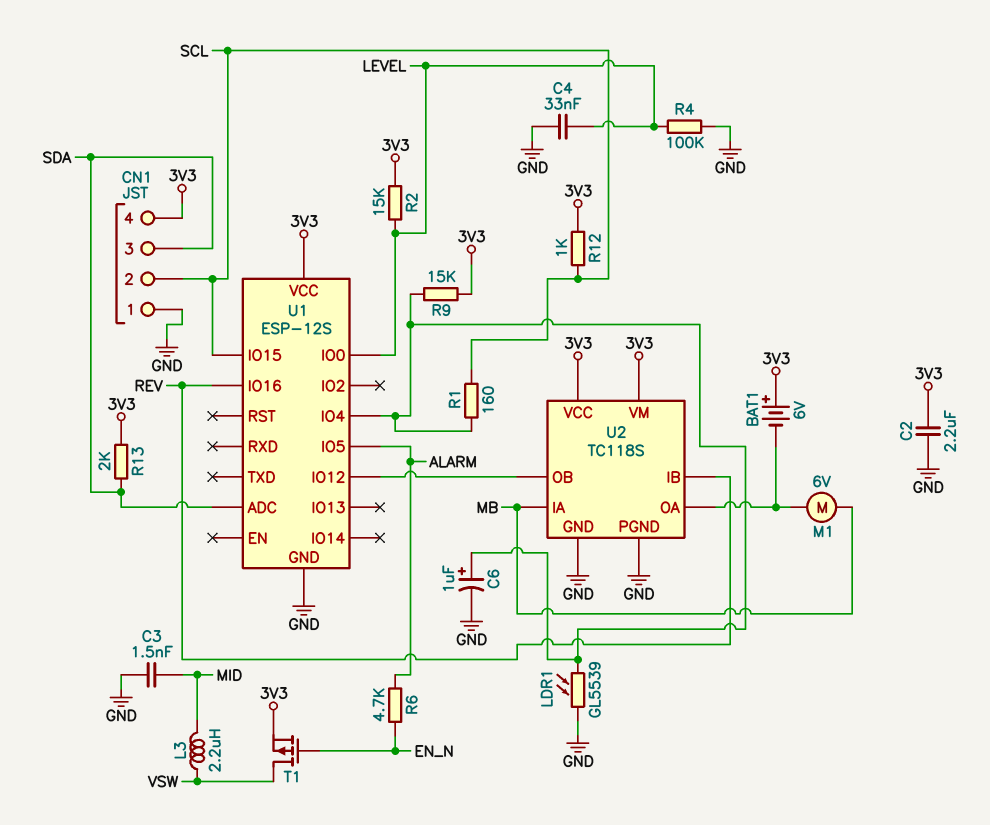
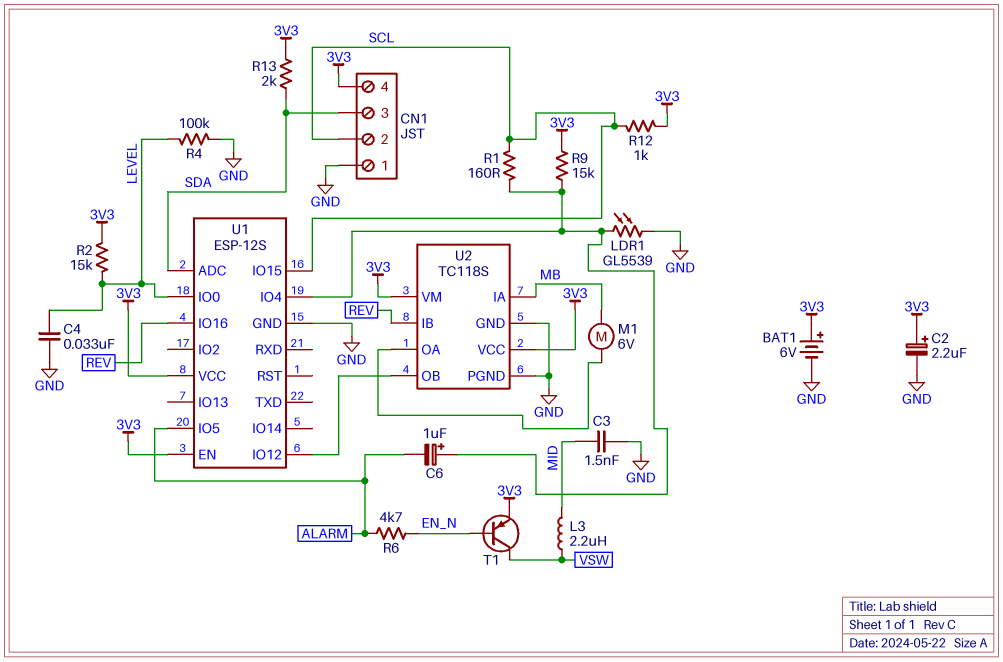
BAT1: 6V (plus 3V3, minus U2/OA) -> 6V (plus 3V3, minus GND)
C2: 2.2uF (3V3, GND) -> 2.2uF (plus 3V3, minus GND)
C6: 1uF (plus U1/IO4, minus GND) -> 1uF (plus U1/IO4, minus ALARM)
T1: PMOS (G EN_N, D VSW, S 3V3) -> PNP (B EN_N, C VSW, E 3V3)
U1 pin EN: none -> 3V3

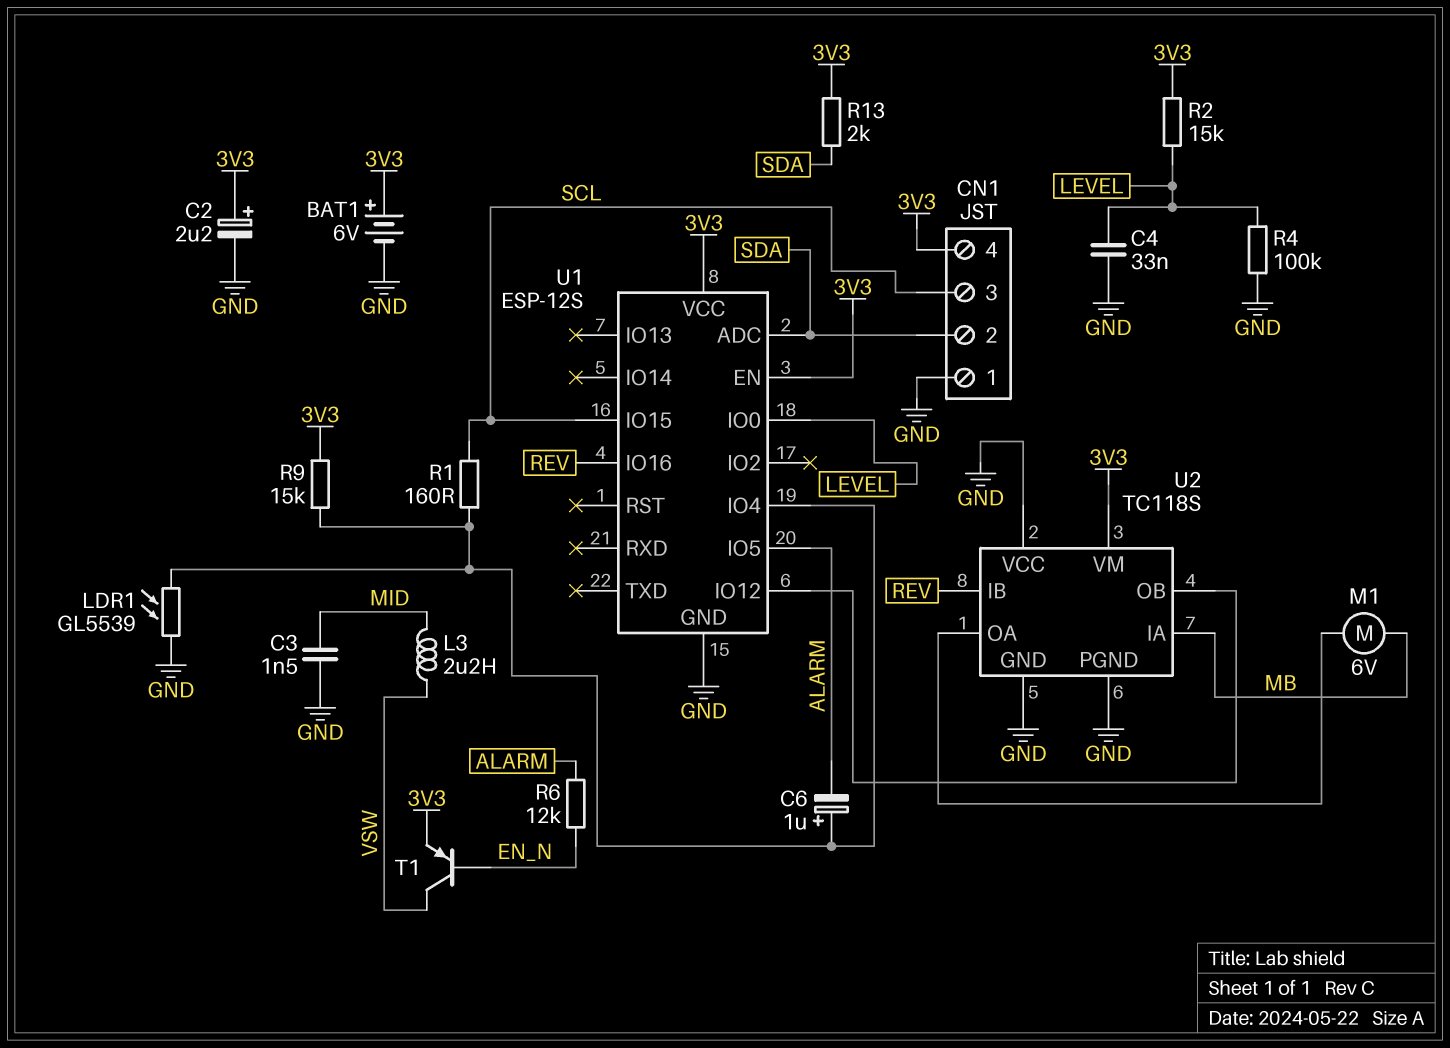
CN1 pin 2: SCL -> SDA
CN1 pin 3: SDA -> SCL
R6: 4.7k (ALARM, EN_N) -> 12k (ALARM, EN_N)
R12: 1k (3V3, SCL) -> none
U2 pin VCC: 3V3 -> GND

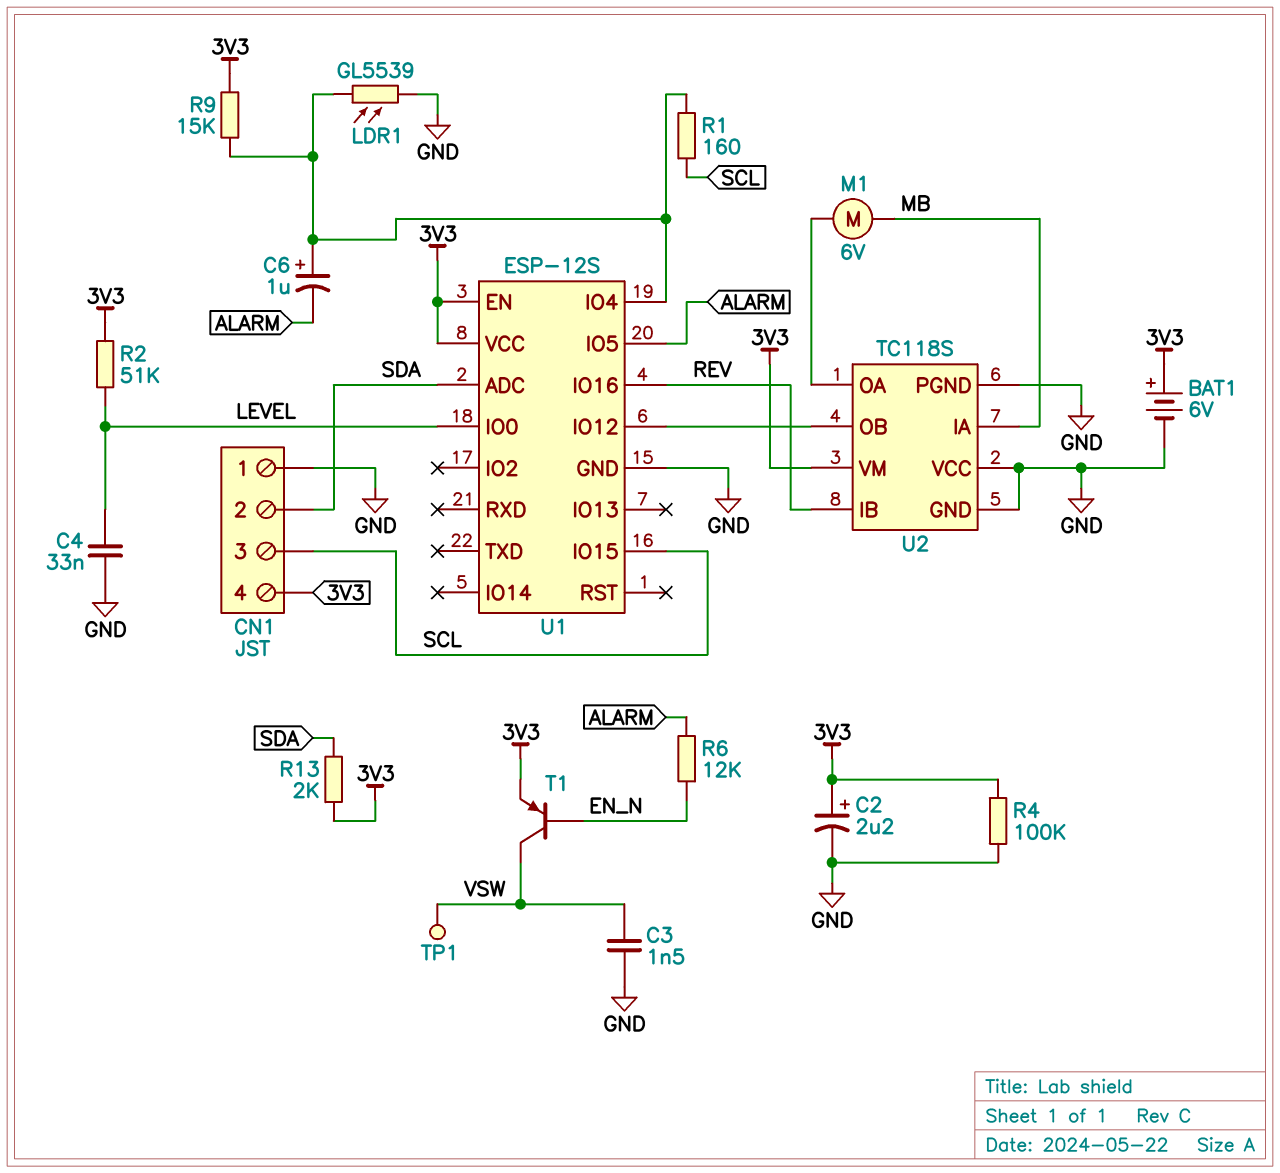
C3: 1.5nF (GND, MID) -> 1.5nF (GND, VSW)
L3: 2.2uH (MID, VSW) -> none
R2: 15k (3V3, LEVEL) -> 51k (3V3, LEVEL)
R4: 100k (GND, LEVEL) -> 100k (3V3, GND)
TP1: none -> test point (VSW)

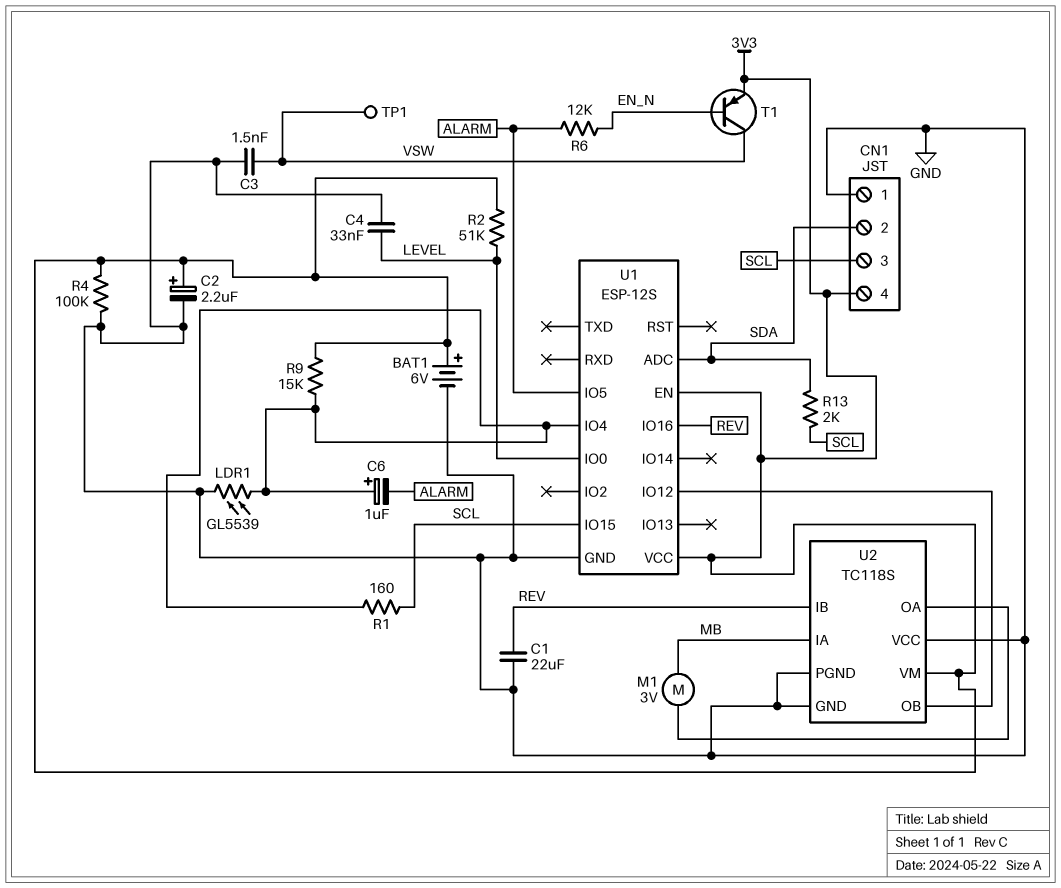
C1: none -> 22uF (GND, REV)
M1: motor 6V (MB, U2/OA) -> motor 3V (MB, U2/OA)
R13: 2k (3V3, SDA) -> 2k (SCL, SDA)

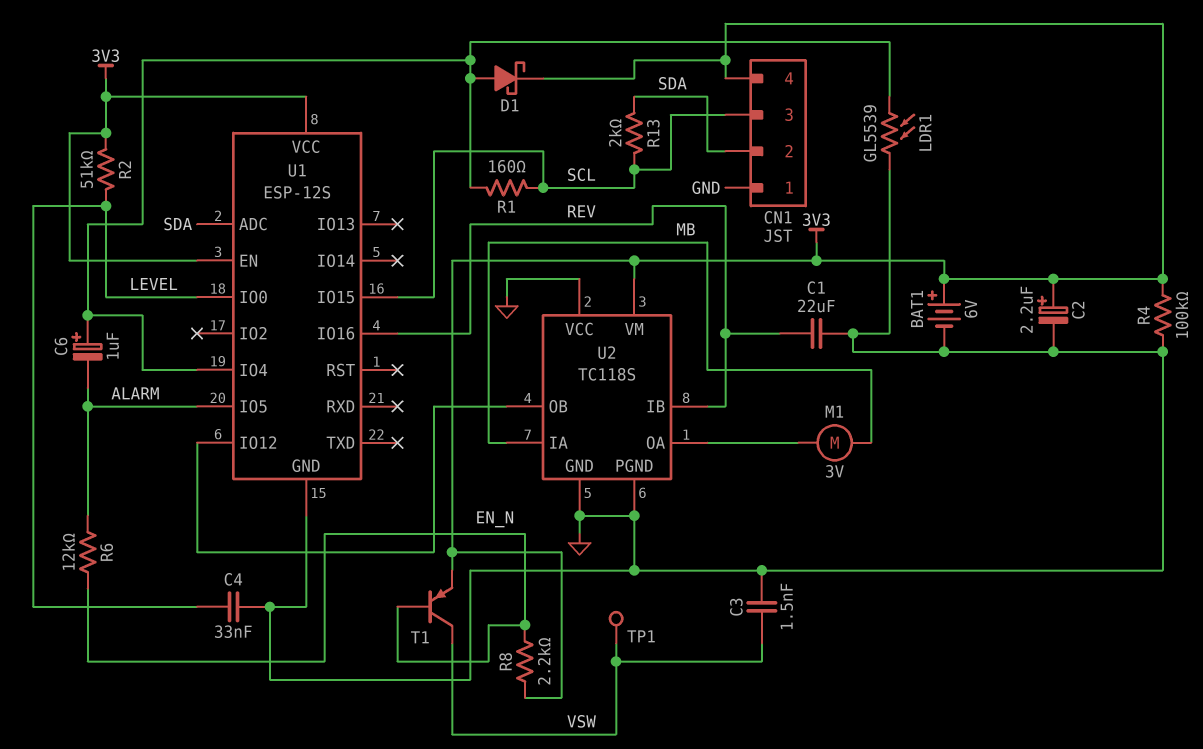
D1: none -> schottky (A U1/IO4, K 3V3)
R8: none -> 2.2k (3V3, EN_N)
R9: 15k (3V3, U1/IO4) -> none

